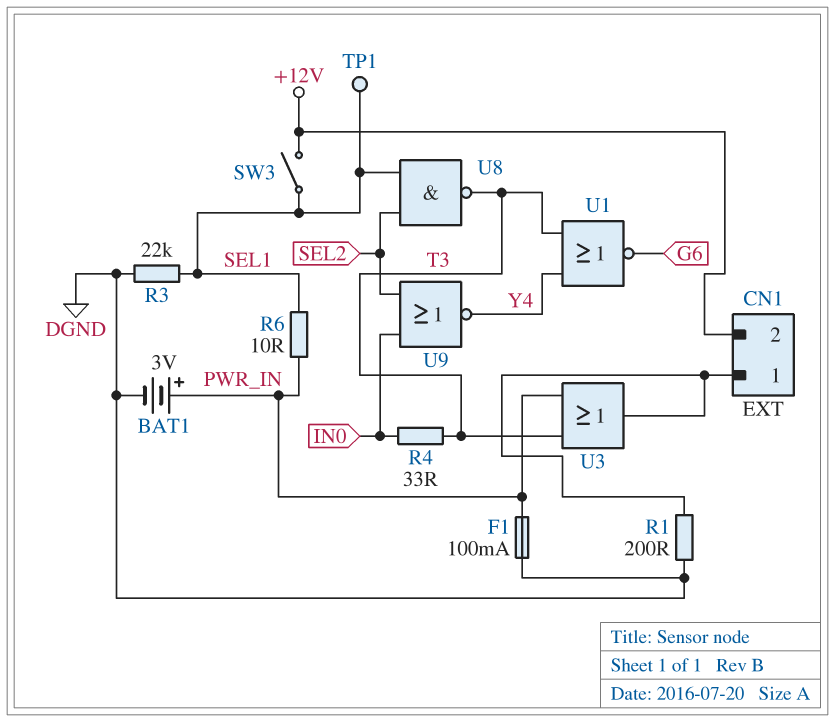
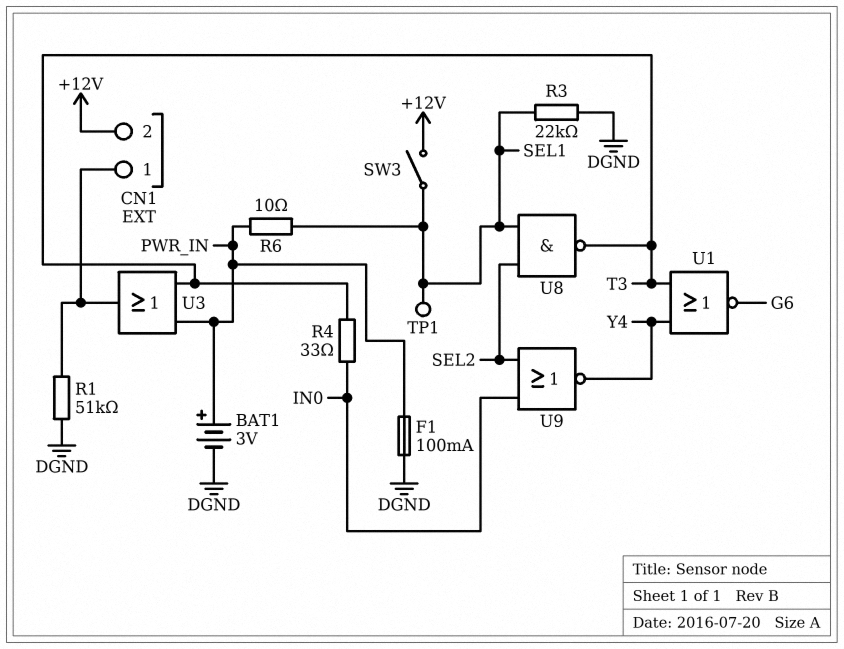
R1: 200 (CN1/1, DGND) -> 51k (CN1/1, DGND)

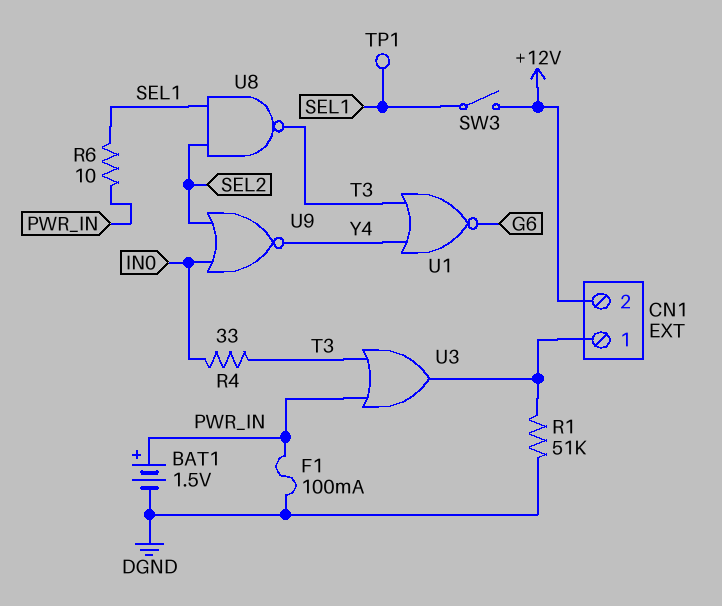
BAT1: 3V (plus PWR_IN, minus DGND) -> 1.5V (plus PWR_IN, minus DGND)
R3: 22k (DGND, SEL1) -> none

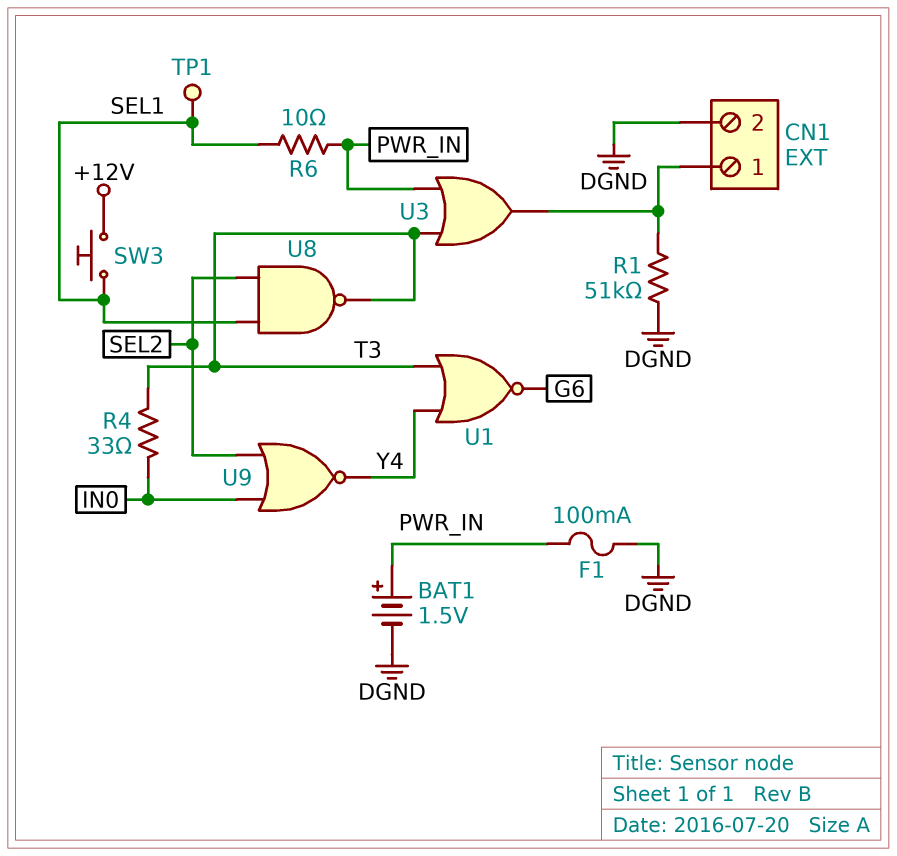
CN1 pin 2: +12V -> DGND
SW3: switch (+12V, SEL1) -> button (+12V, SEL1)

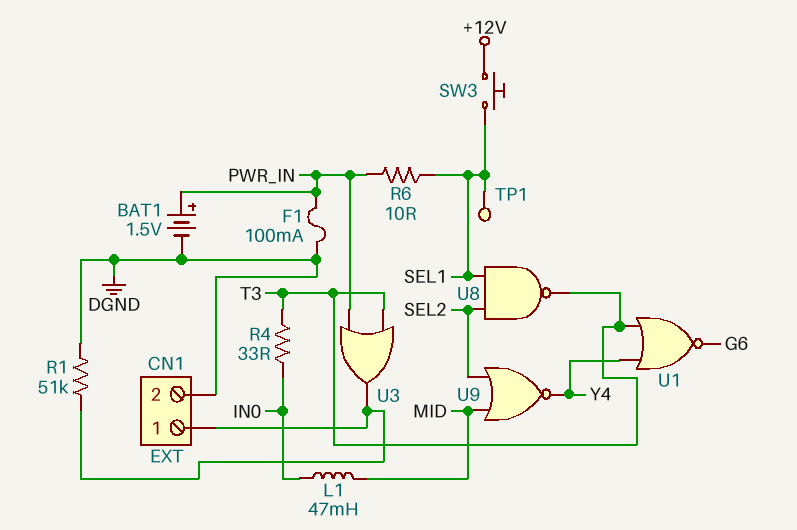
L1: none -> 47mH (IN0, MID)
U9: NOR (in IN0, in SEL2, out Y4) -> NOR (in MID, in SEL2, out Y4)

